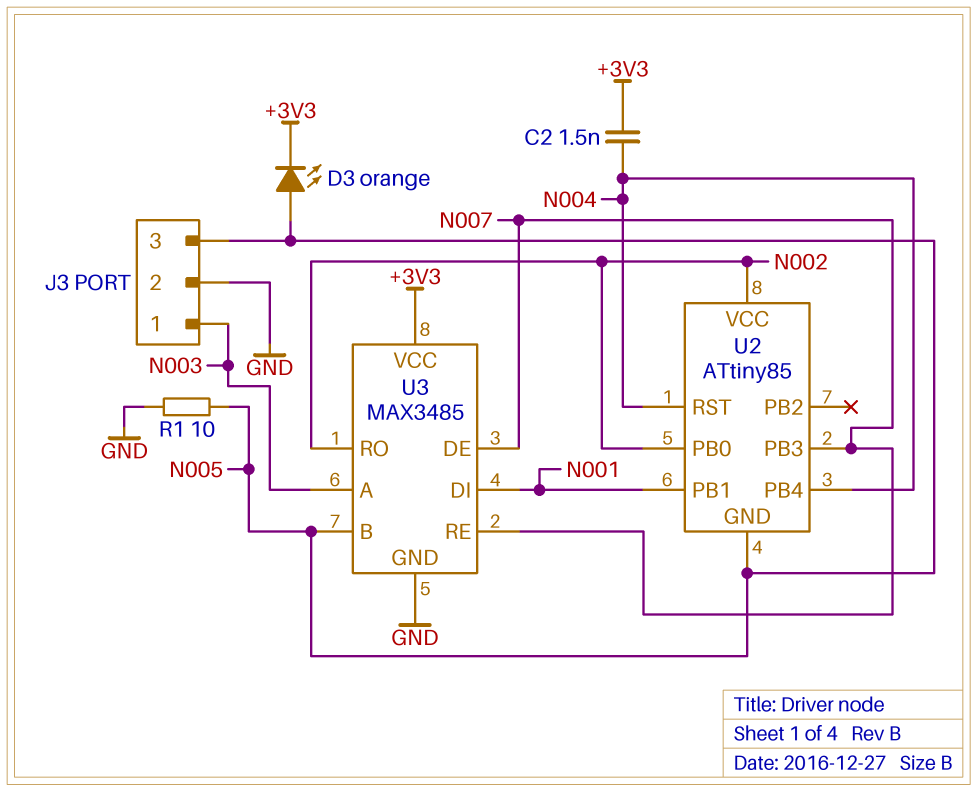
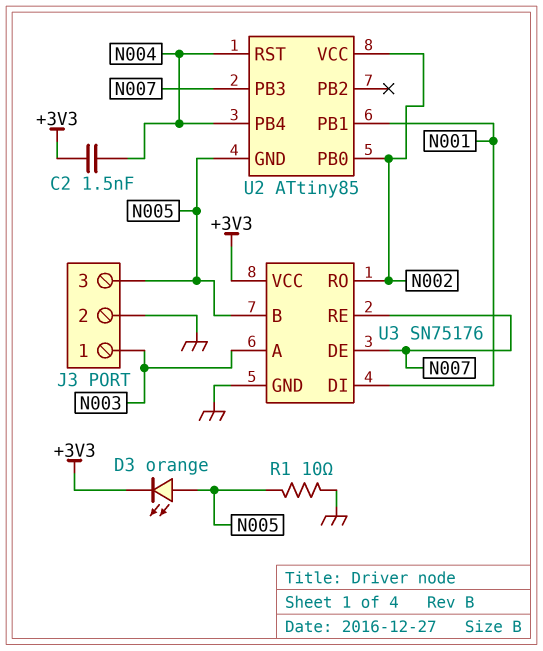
U3: MAX3485 -> SN75176

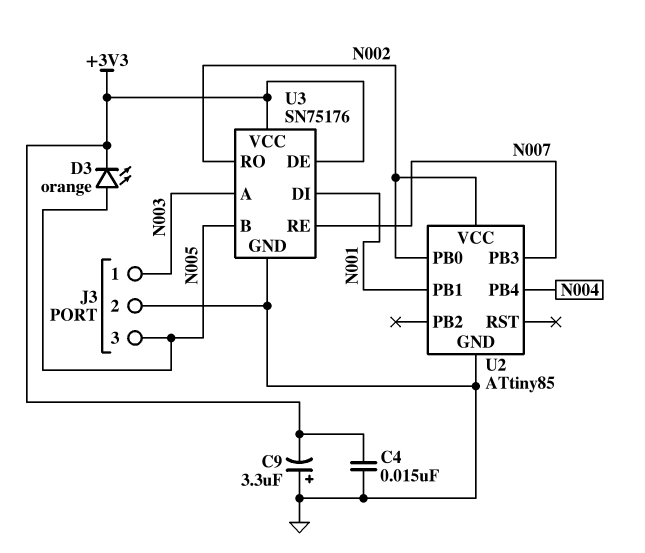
C2: 1.5nF (+3V3, N004) -> none
C4: none -> 15nF (+3V3, GND)
C9: none -> 3.3uF (plus GND, minus +3V3)
R1: 10 (GND, N005) -> none
U2 pin GND: N005 -> GND
U2 pin RST: N004 -> none
U3 pin DE: N007 -> +3V3

